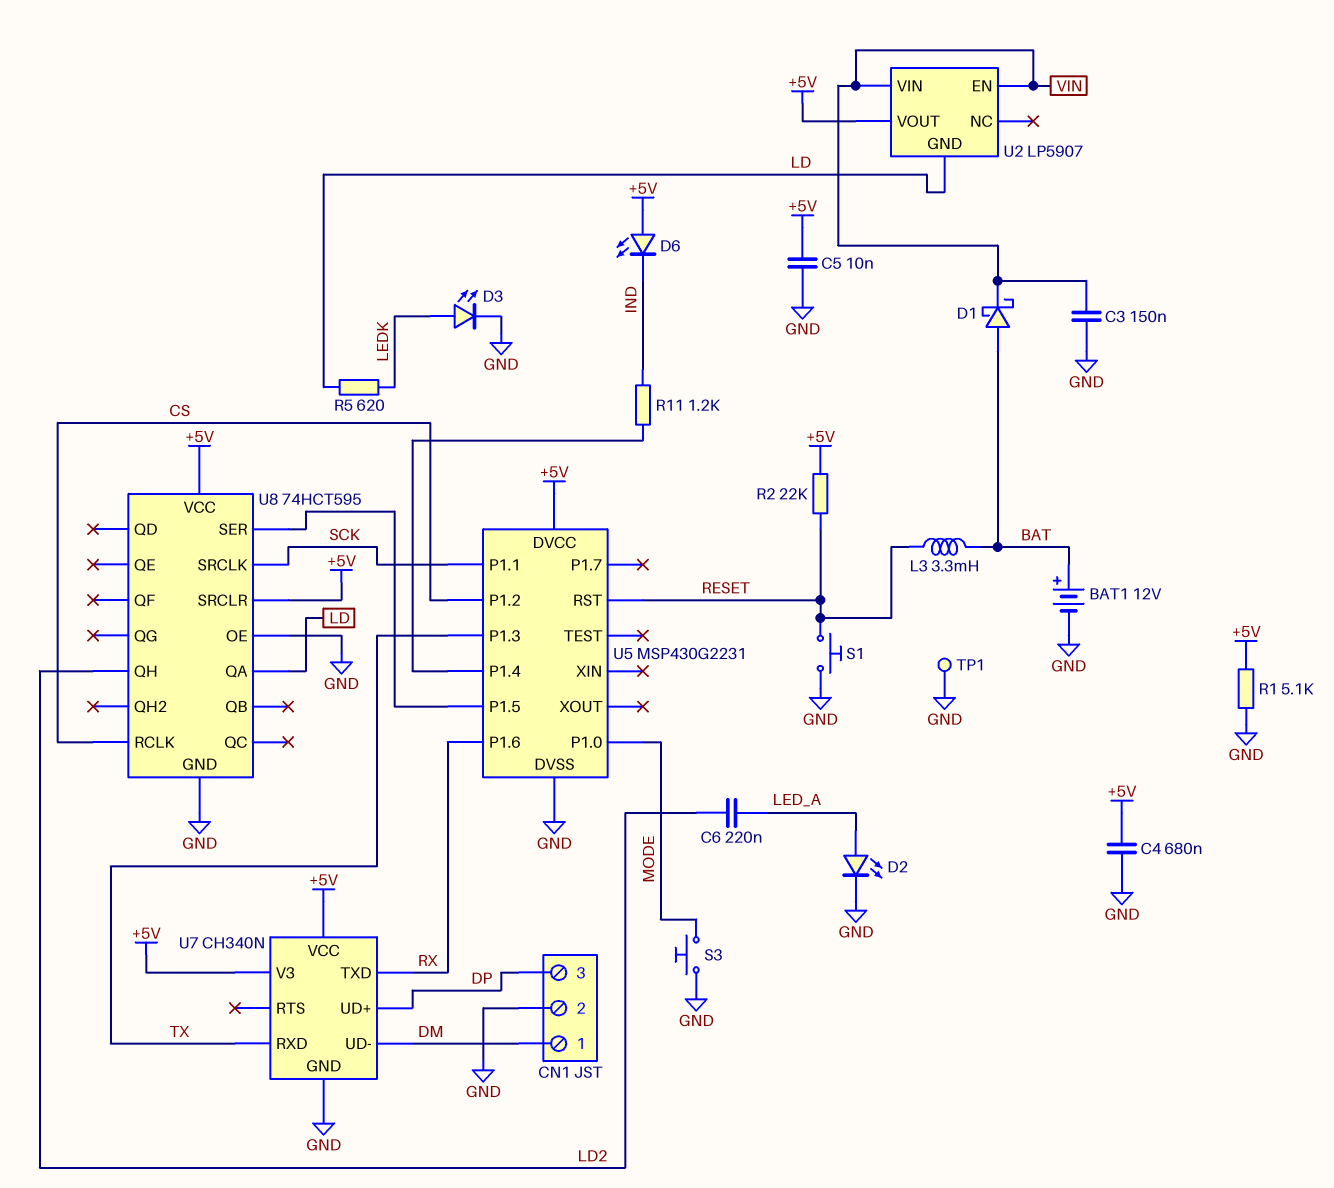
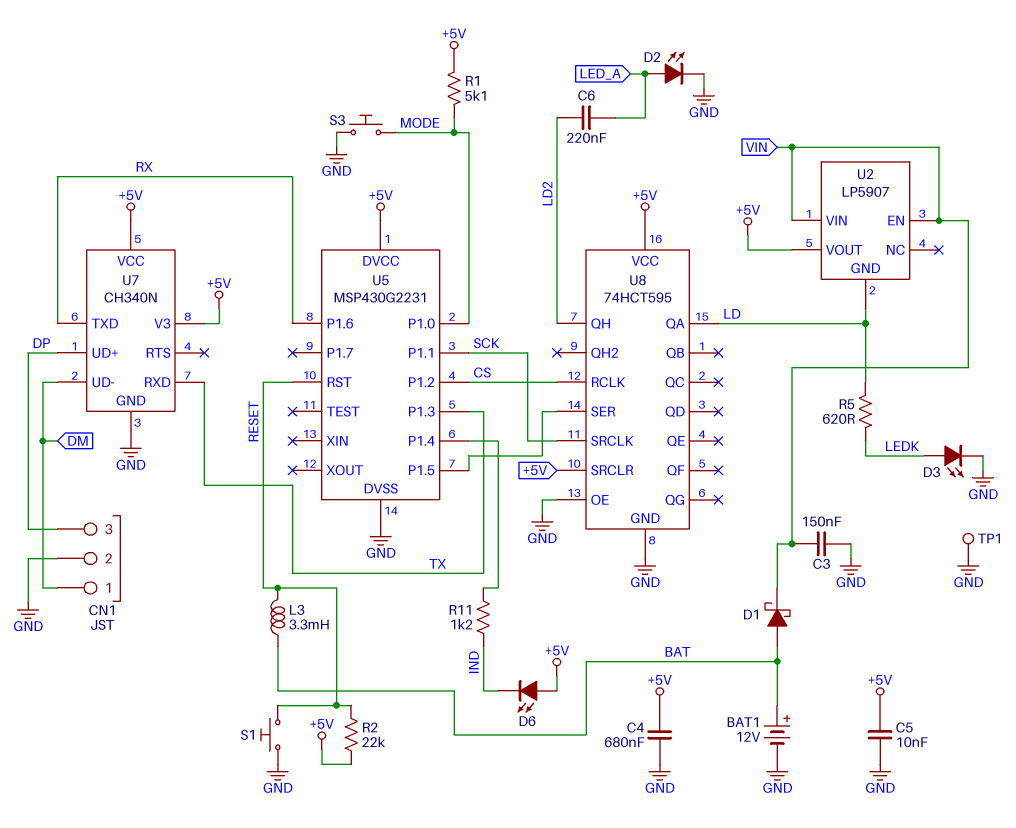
R1: 5.1k (+5V, GND) -> 5.1k (+5V, MODE)

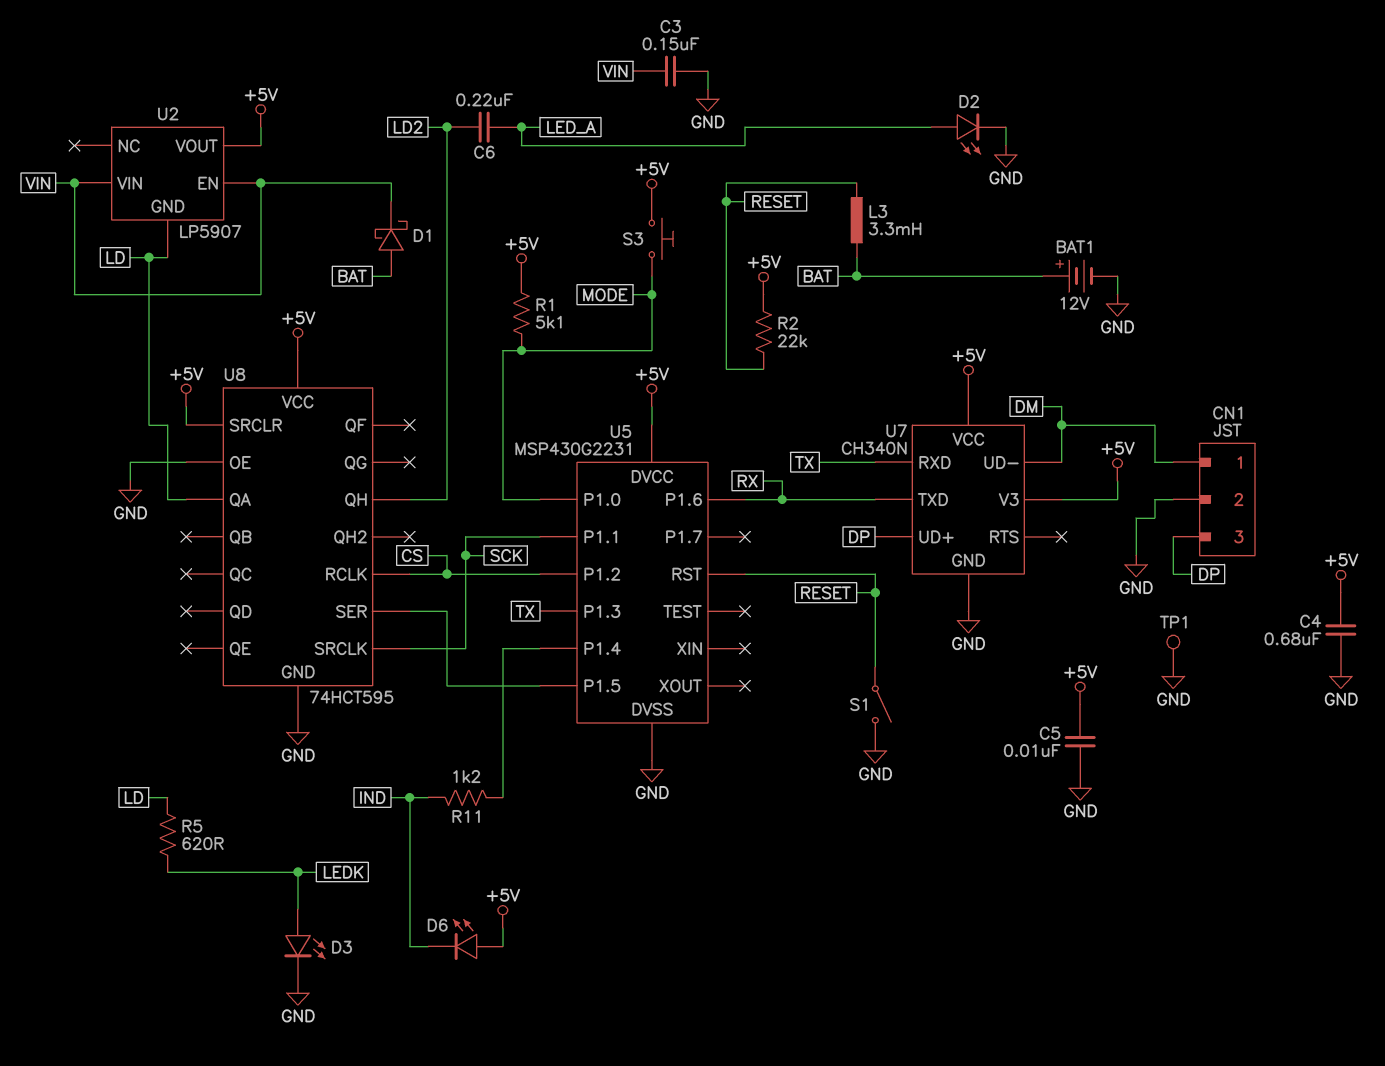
S1: button (GND, RESET) -> switch (GND, RESET)
S3: button (GND, MODE) -> button (+5V, MODE)

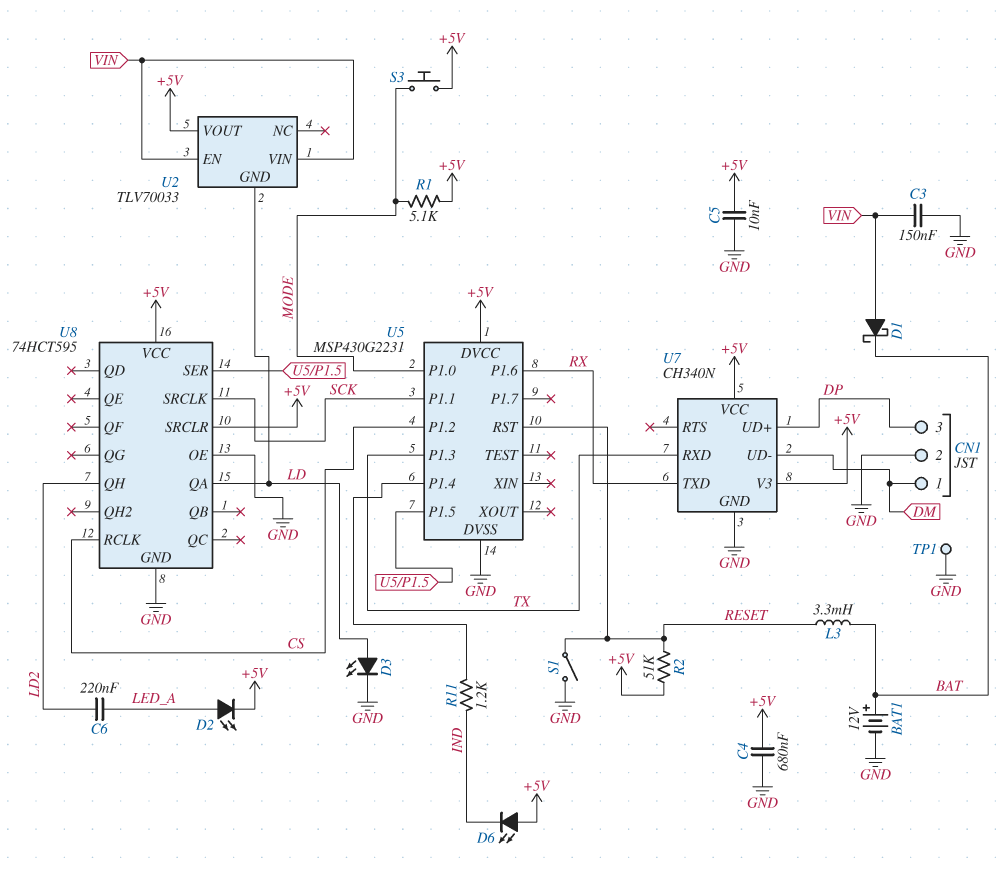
D1: schottky (A BAT, K VIN) -> schottky (A VIN, K BAT)
D2: LED (A LED_A, K GND) -> LED (A LED_A, K +5V)
D3: LED (A LEDK, K GND) -> LED (A LD, K GND)
R2: 22k (+5V, RESET) -> 51k (+5V, RESET)
R5: 620 (LD, LEDK) -> none
U2: LP5907 -> TLV70033

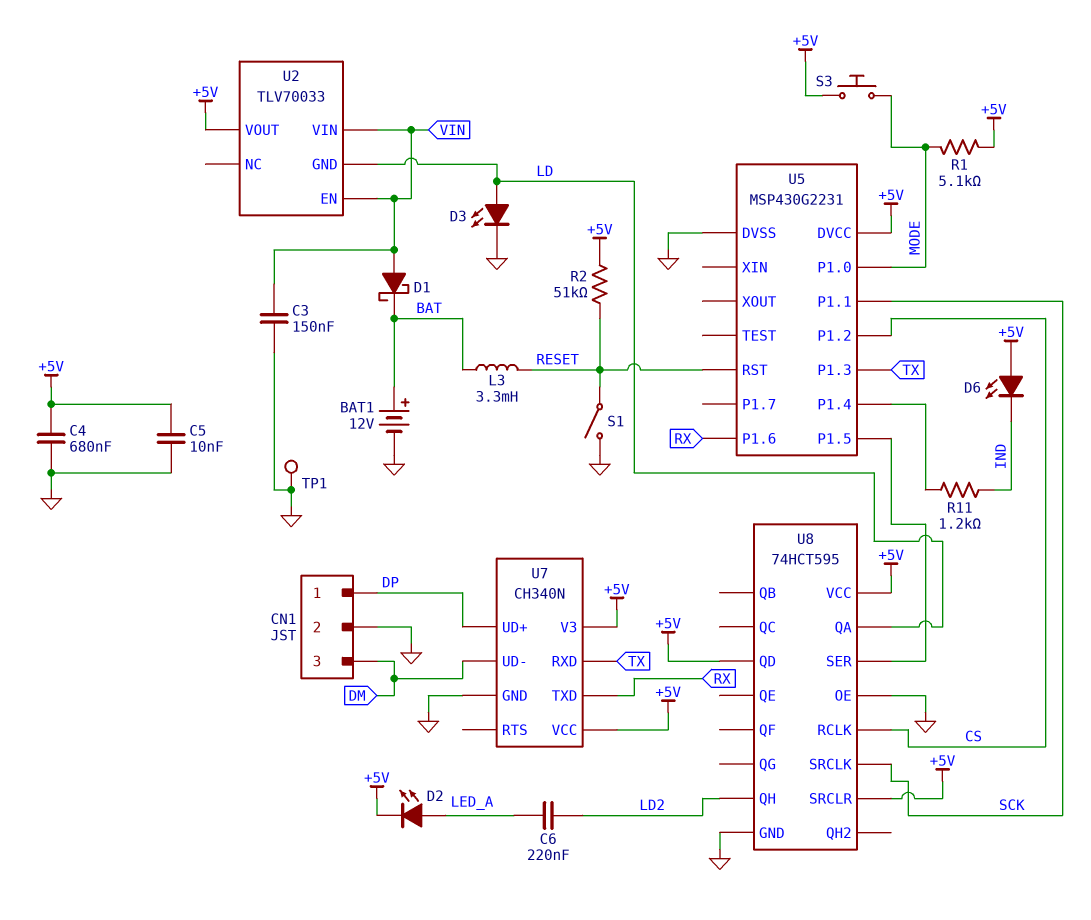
CN1 pin 1: DM -> DP
CN1 pin 3: DP -> DM
U8 pin QD: none -> +5V

